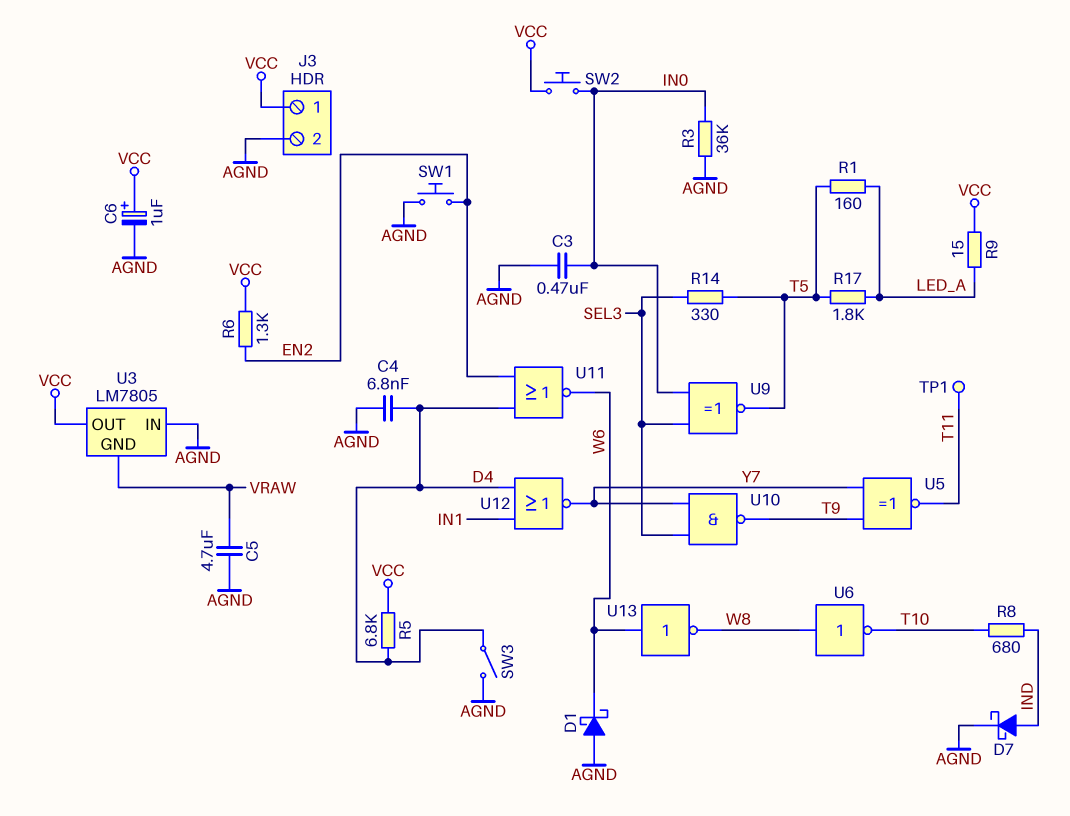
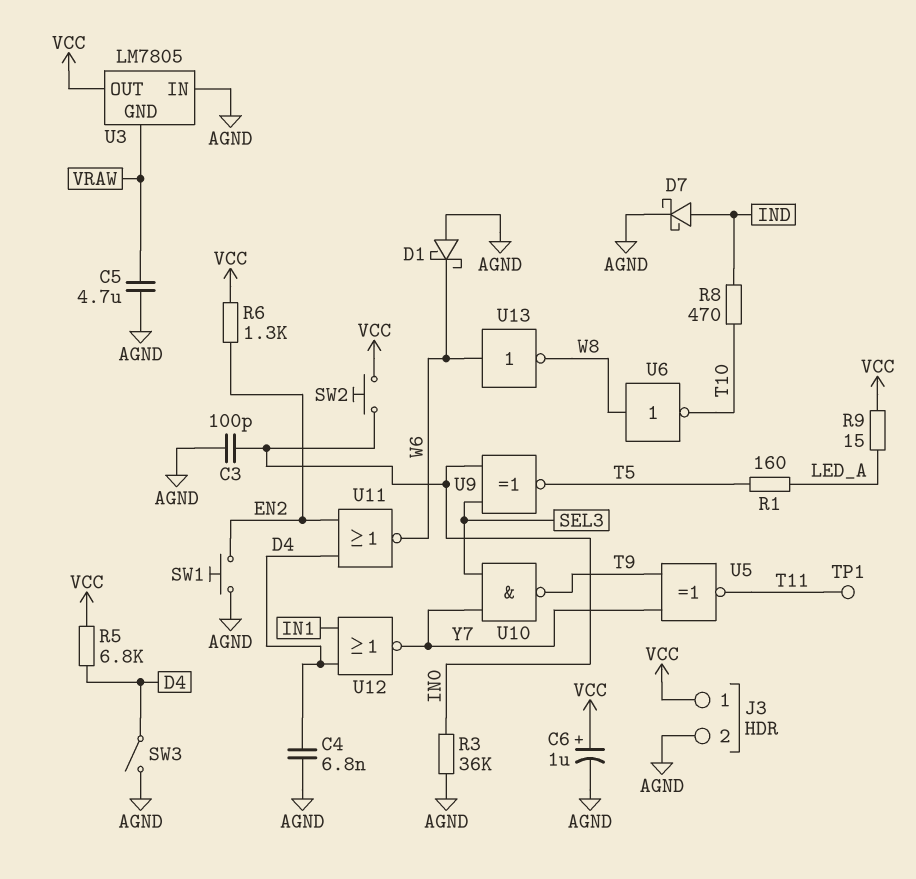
C3: 470nF (AGND, IN0) -> 100pF (AGND, IN0)
R8: 680 (IND, T10) -> 470 (IND, T10)
R14: 330 (SEL3, T5) -> none
R17: 1.8k (LED_A, T5) -> none

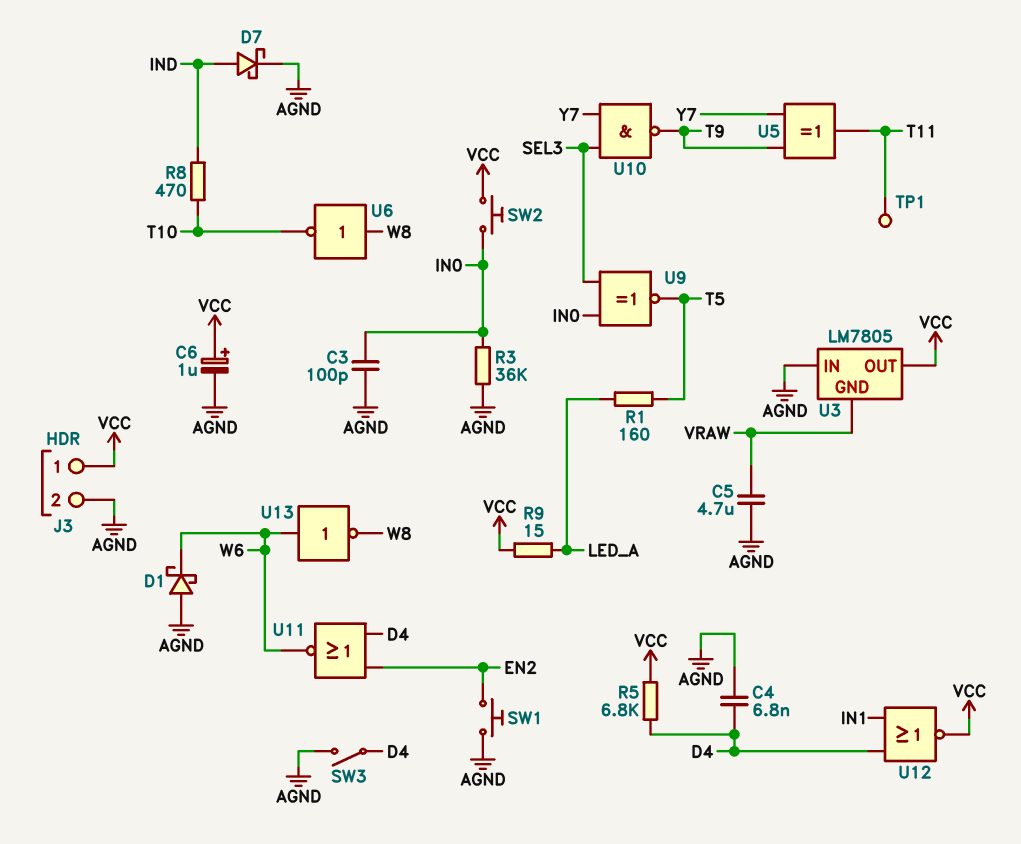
R6: 1.3k (EN2, VCC) -> none
U5: XNOR (in T9, in Y7, out T11) -> XOR (in T9, in Y7, out T11)
U12: NOR (in D4, in IN1, out Y7) -> NOR (in D4, in IN1, out VCC)

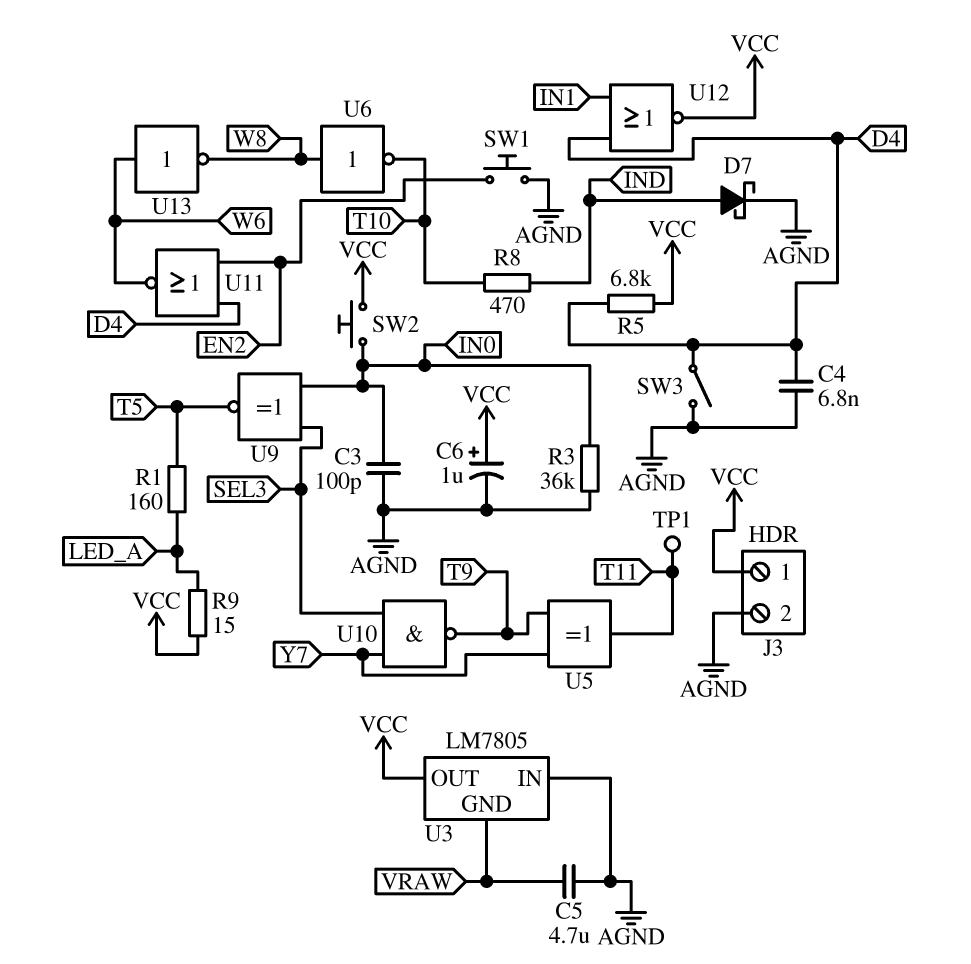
D1: schottky (A AGND, K W6) -> none

